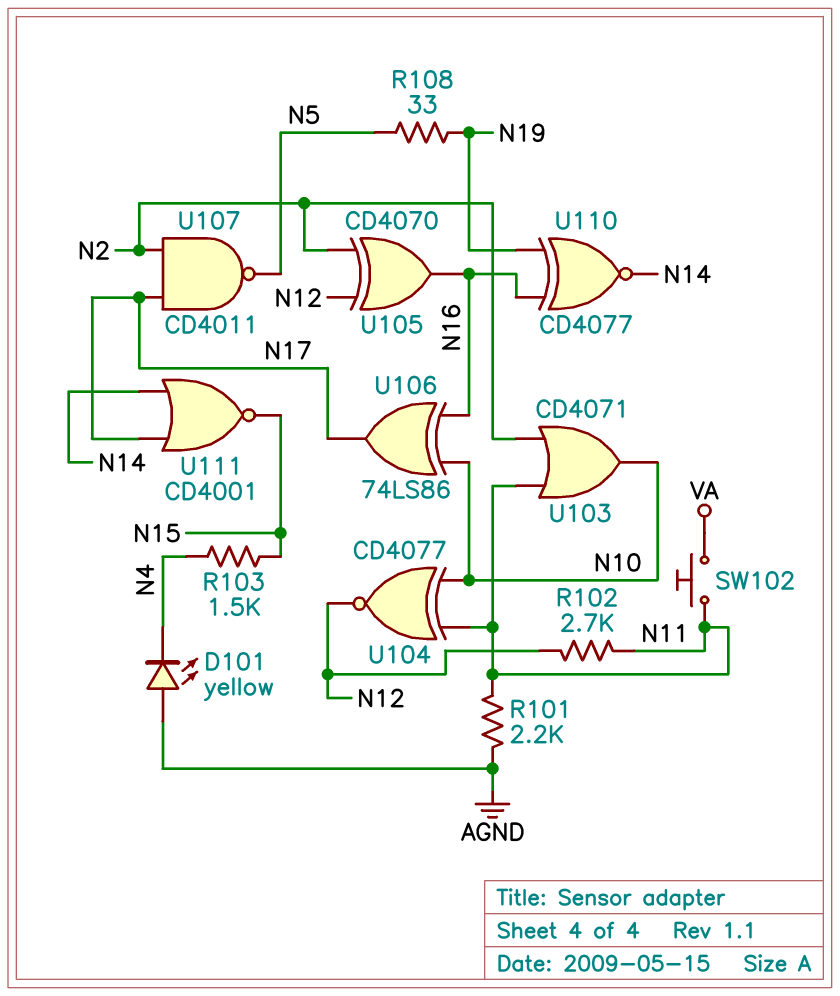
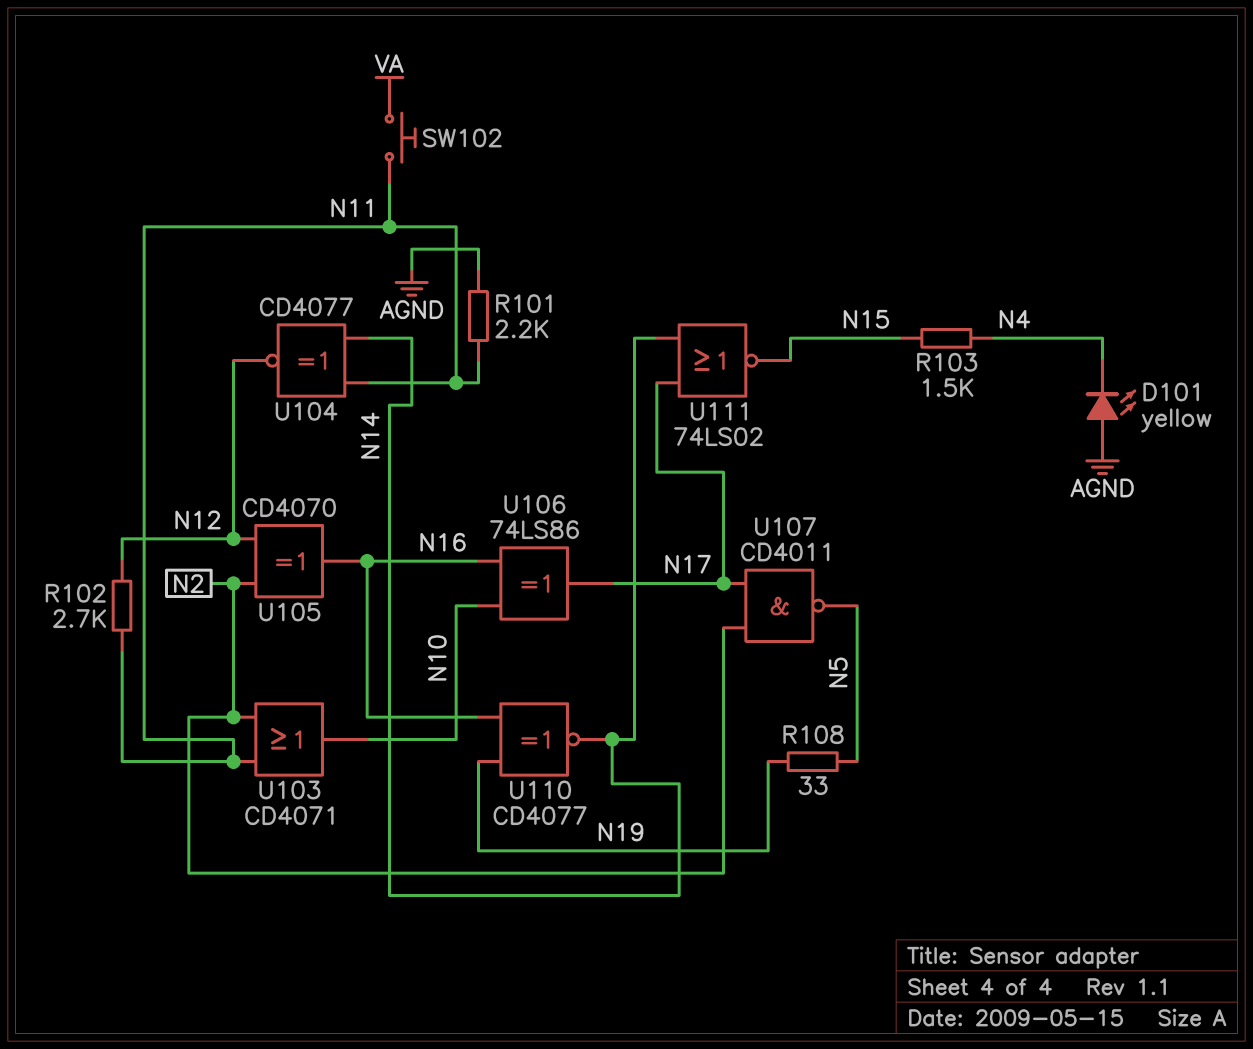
U104: XNOR CD4077 (in N10, in N11, out N12) -> XNOR CD4077 (in N11, in N14, out N12)
U111: NOR CD4001 (in N14, in N17, out N15) -> NOR 74LS02 (in N14, in N17, out N15)

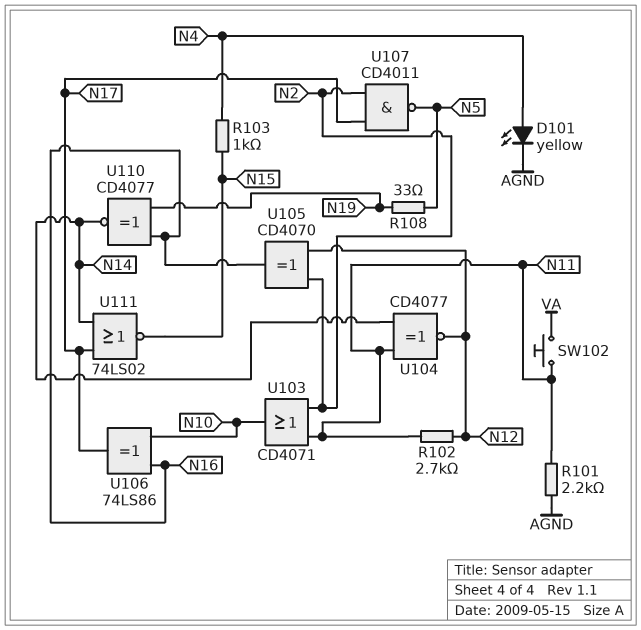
D101: LED yellow (A AGND, K N4) -> LED yellow (A N4, K AGND)
R103: 1.5k (N4, N15) -> 1k (N4, N15)

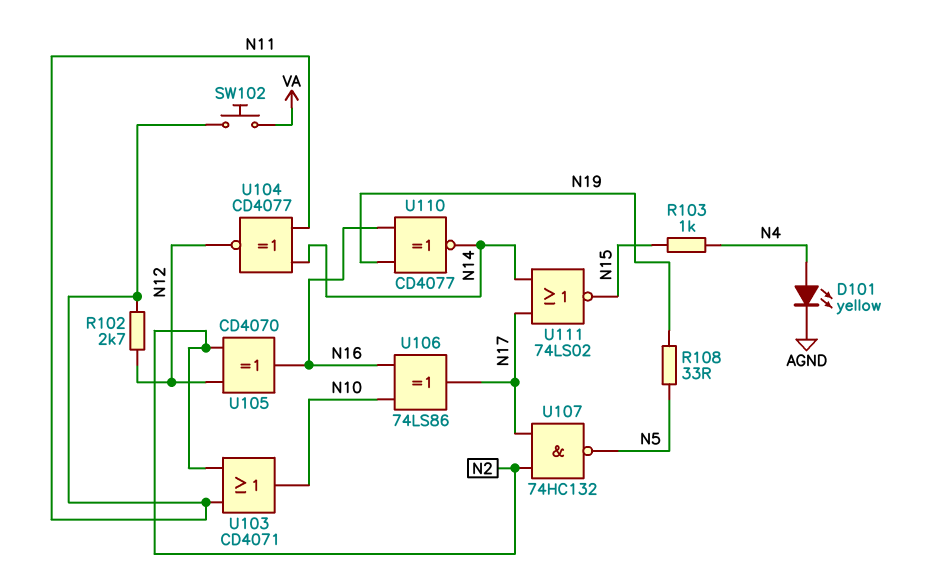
R101: 2.2k (AGND, N11) -> none
U107: NAND CD4011 (in N2, in N17, out N5) -> NAND 74HC132 (in N2, in N17, out N5)

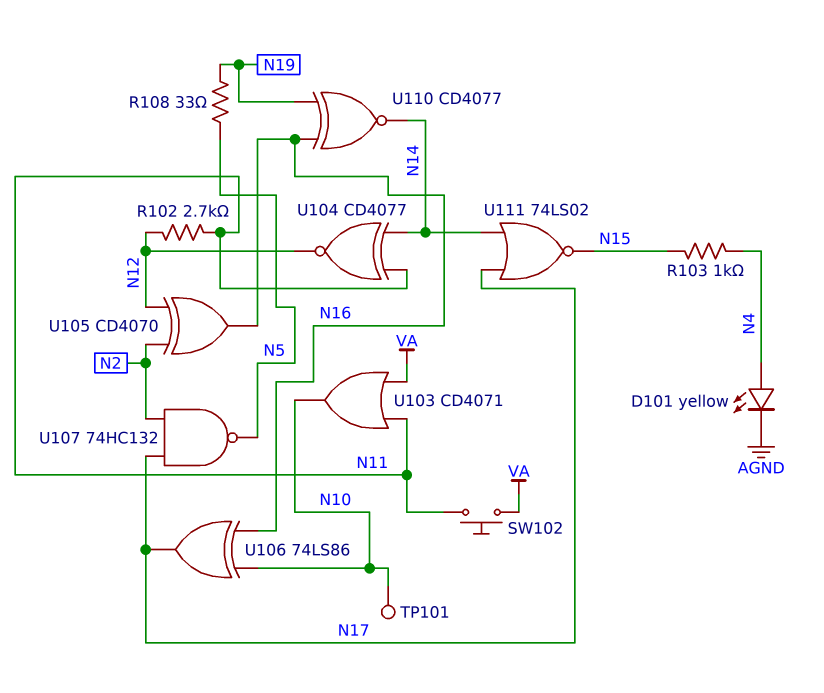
TP101: none -> test point (N10)
U103: OR CD4071 (in N2, in N11, out N10) -> OR CD4071 (in N11, in VA, out N10)

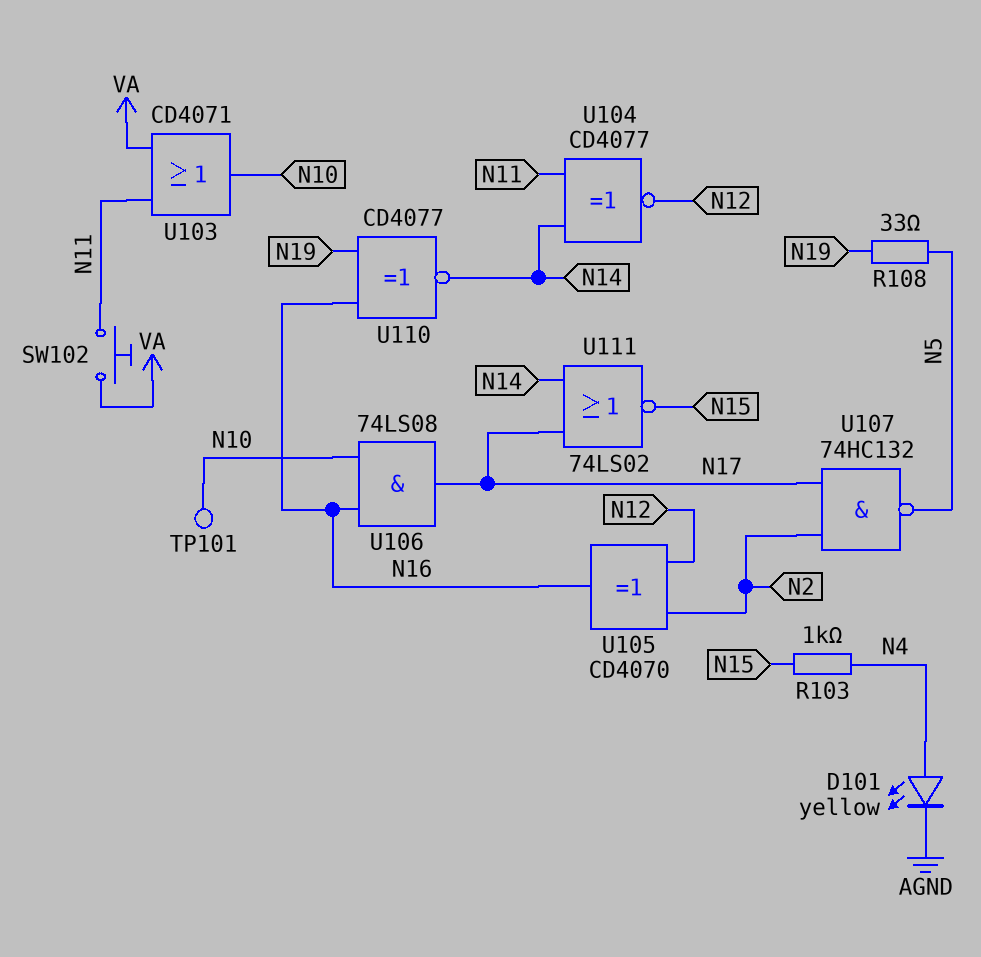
R102: 2.7k (N11, N12) -> none
U106: XOR 74LS86 (in N10, in N16, out N17) -> AND 74LS08 (in N10, in N16, out N17)

